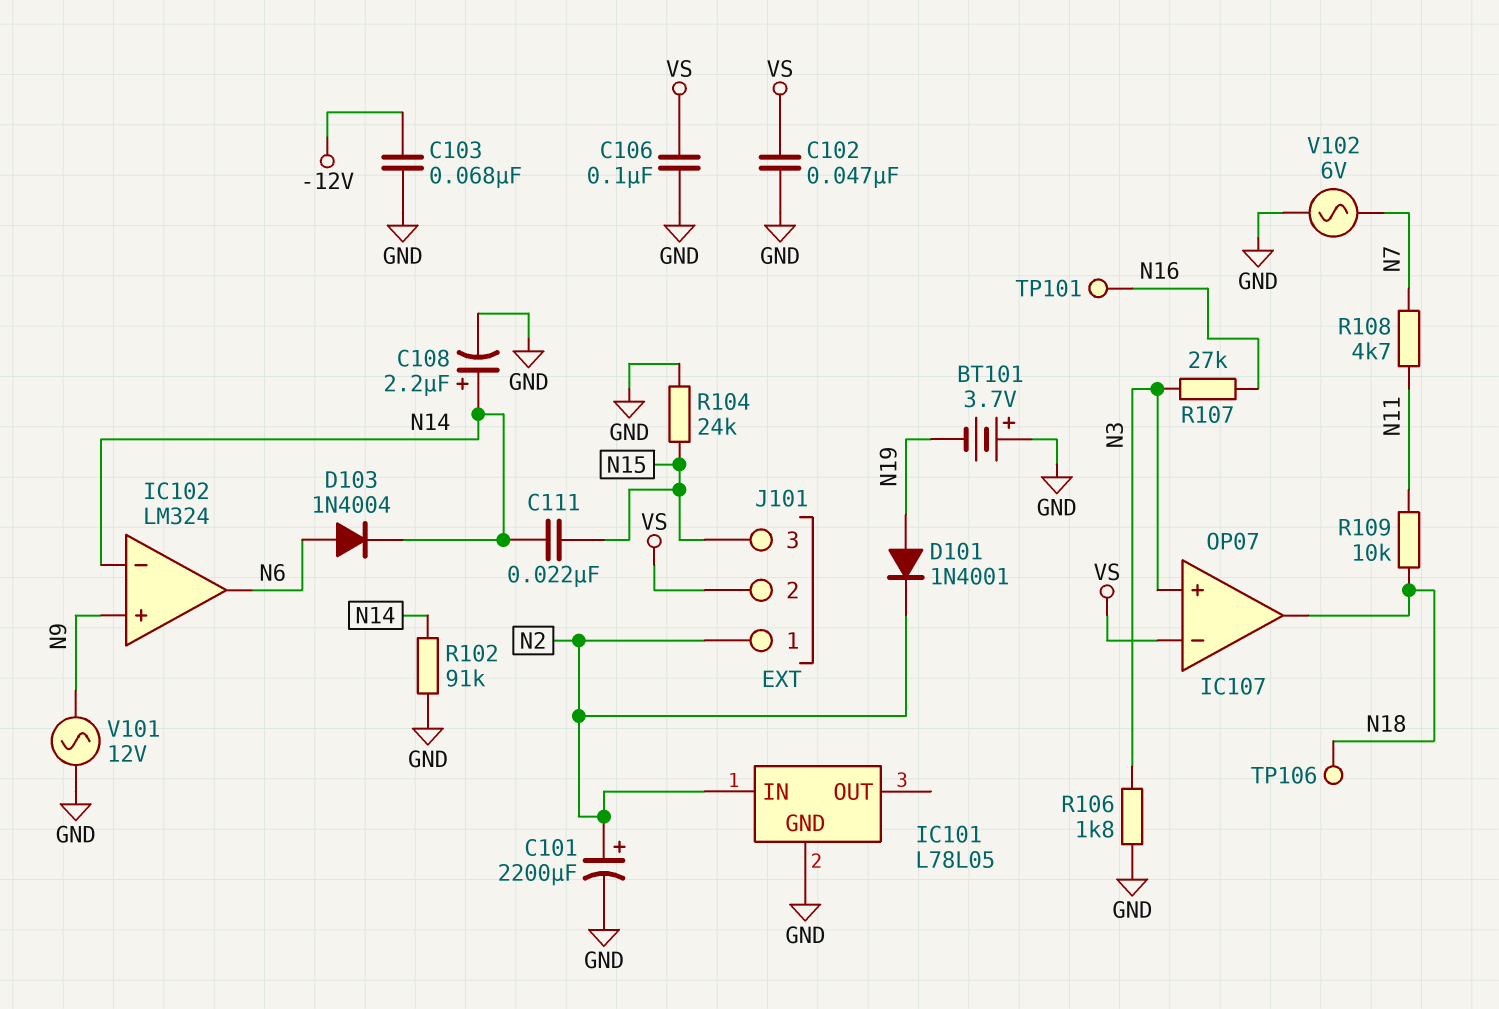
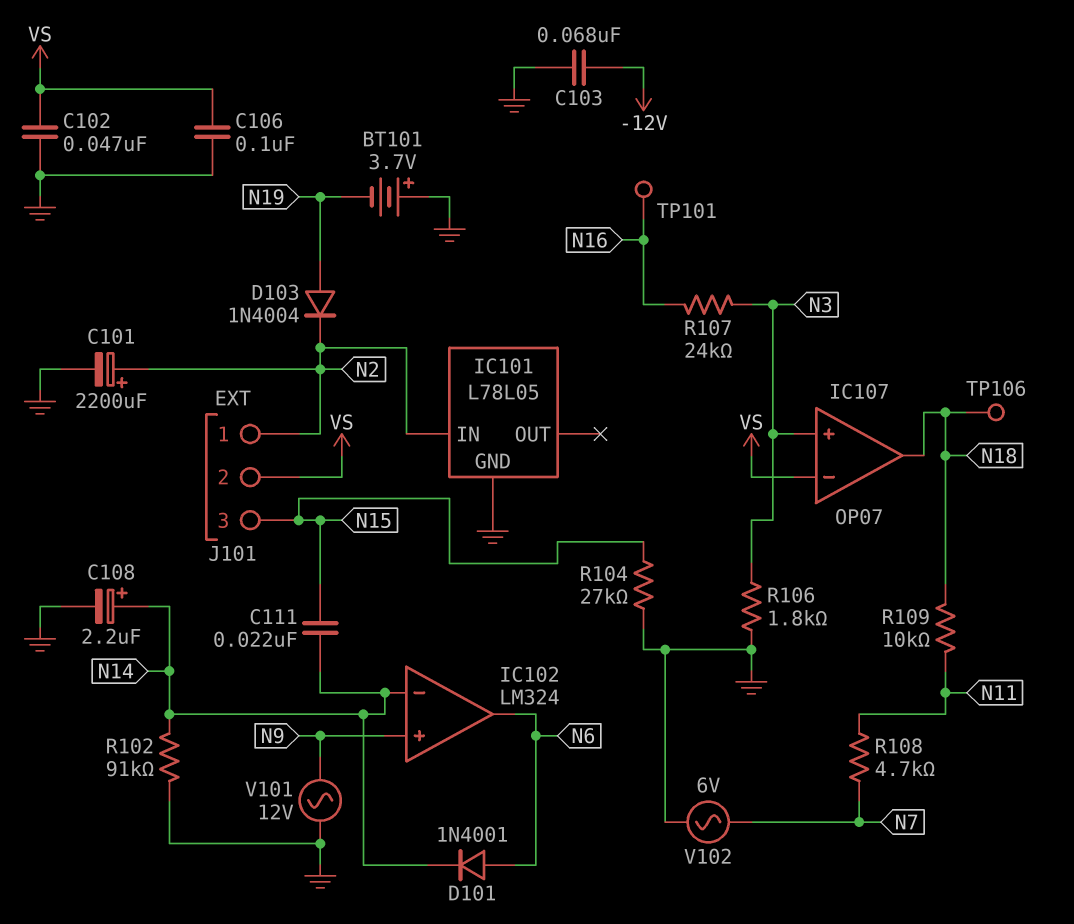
D101: diode 1N4001 (A N19, K N2) -> diode 1N4001 (A N6, K N14)
D103: diode 1N4004 (A N6, K N14) -> diode 1N4004 (A N19, K N2)
R104: 24k (GND, N15) -> 27k (GND, N15)
R107: 27k (N3, N16) -> 24k (N3, N16)

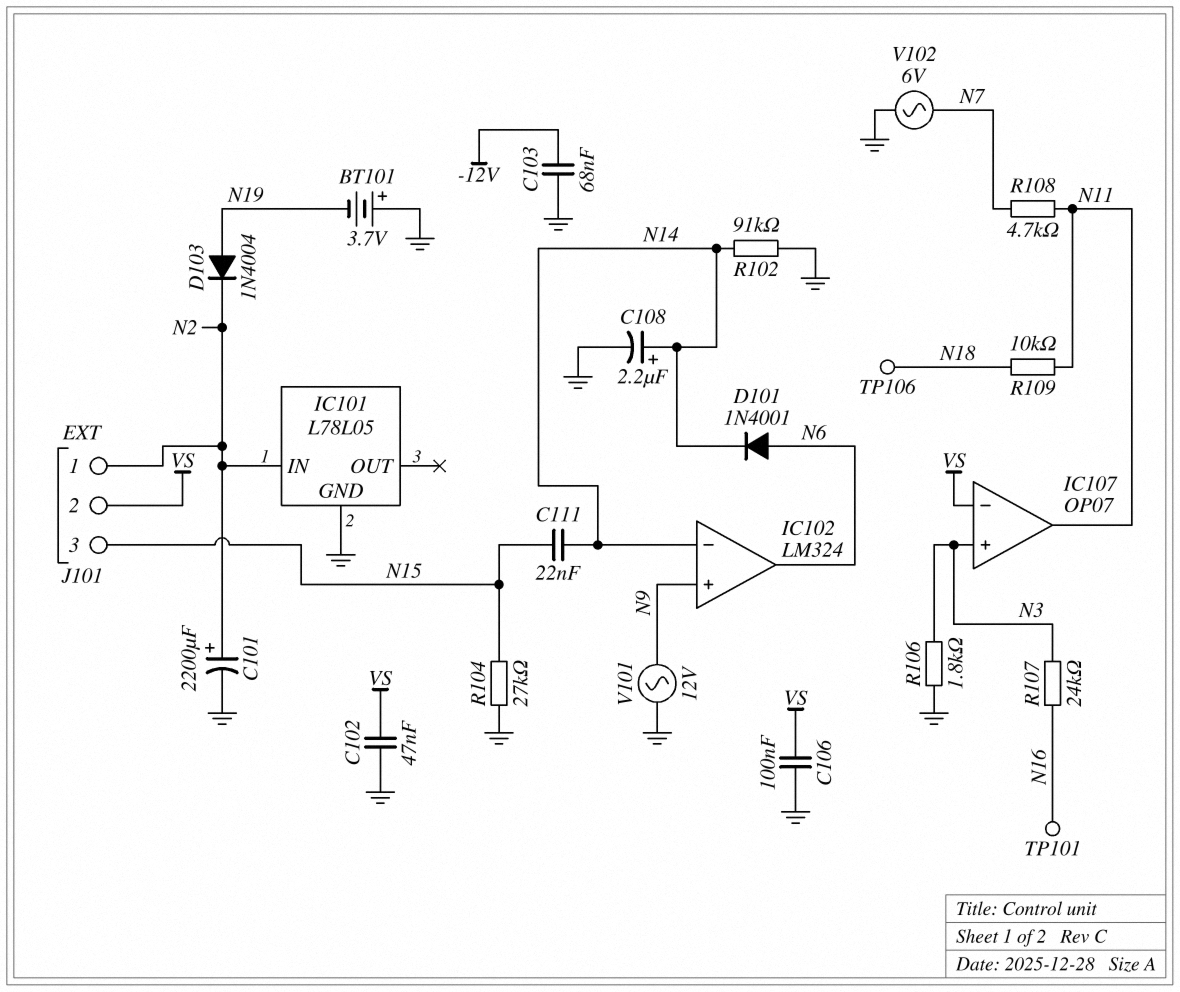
IC107 pin out: N18 -> N11

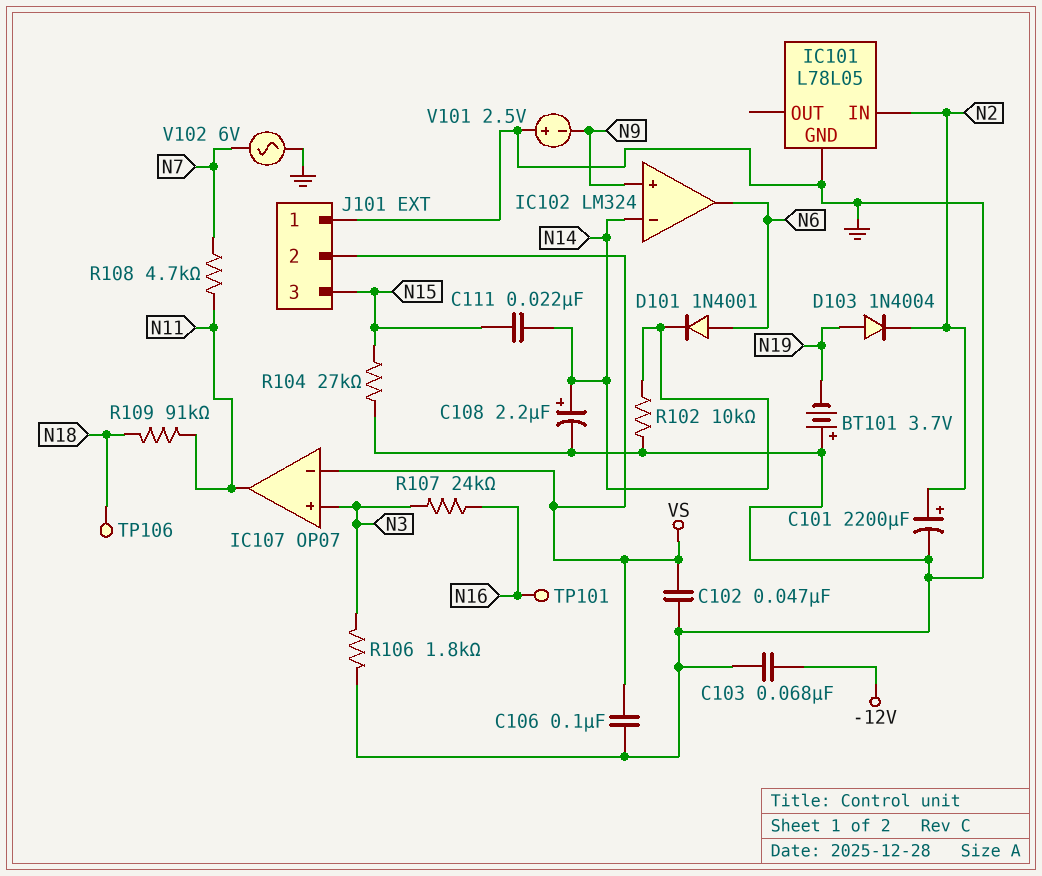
J101 pin 1: N2 -> GND
R102: 91k (GND, N14) -> 10k (GND, N14)
R109: 10k (N11, N18) -> 91k (N11, N18)
V101: AC 12V (GND, N9) -> 2.5V (plus GND, minus N9)

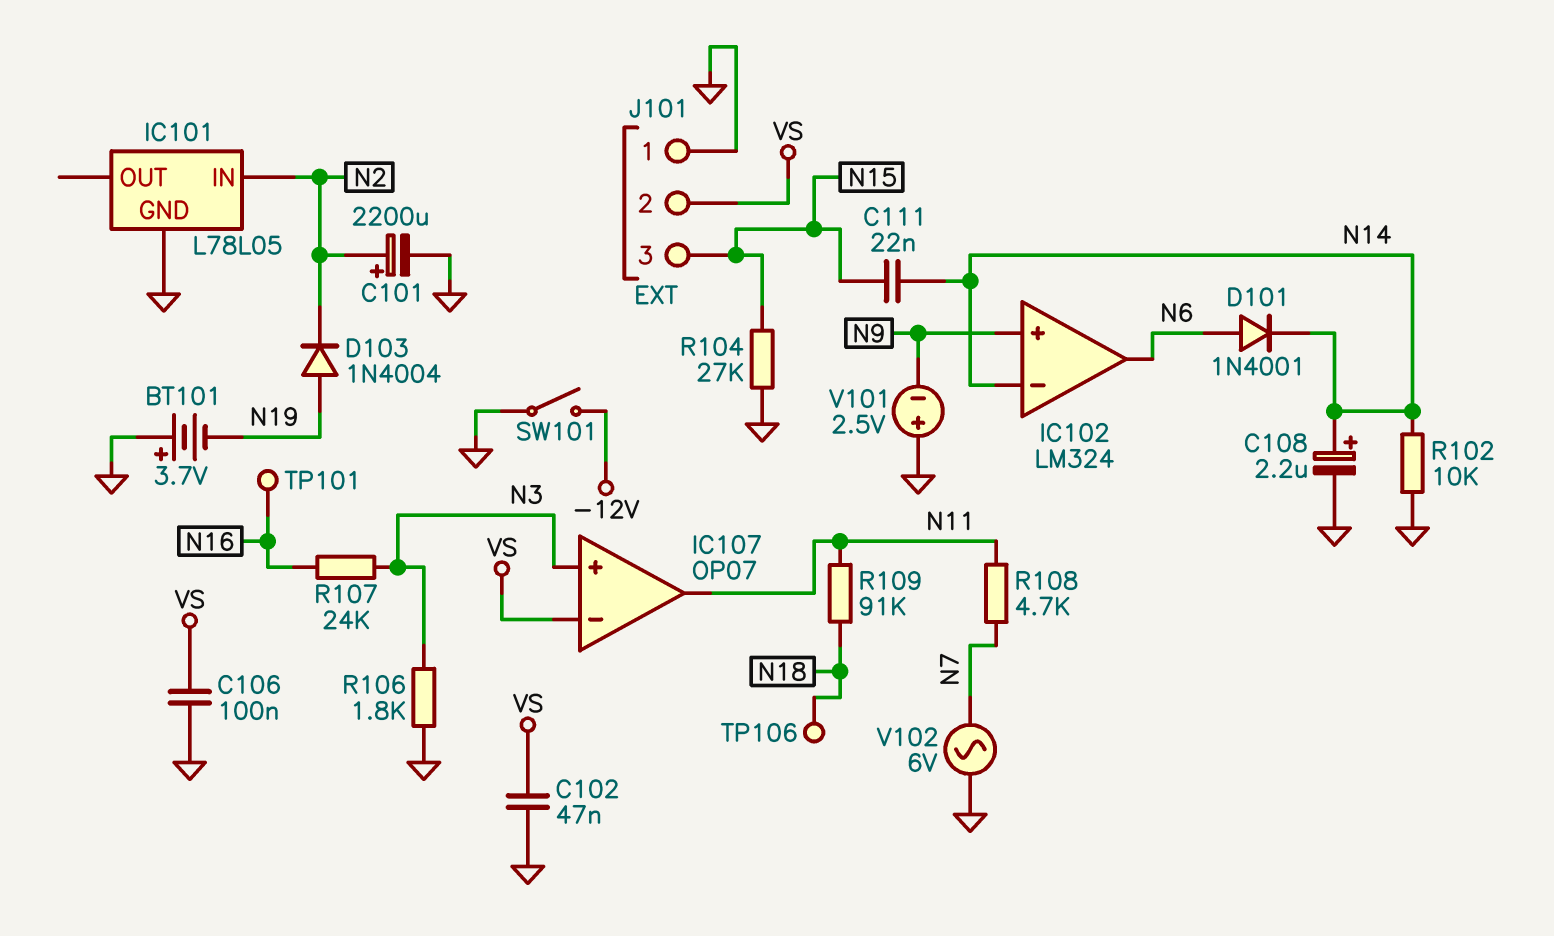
C103: 68nF (-12V, GND) -> none
SW101: none -> switch (-12V, GND)

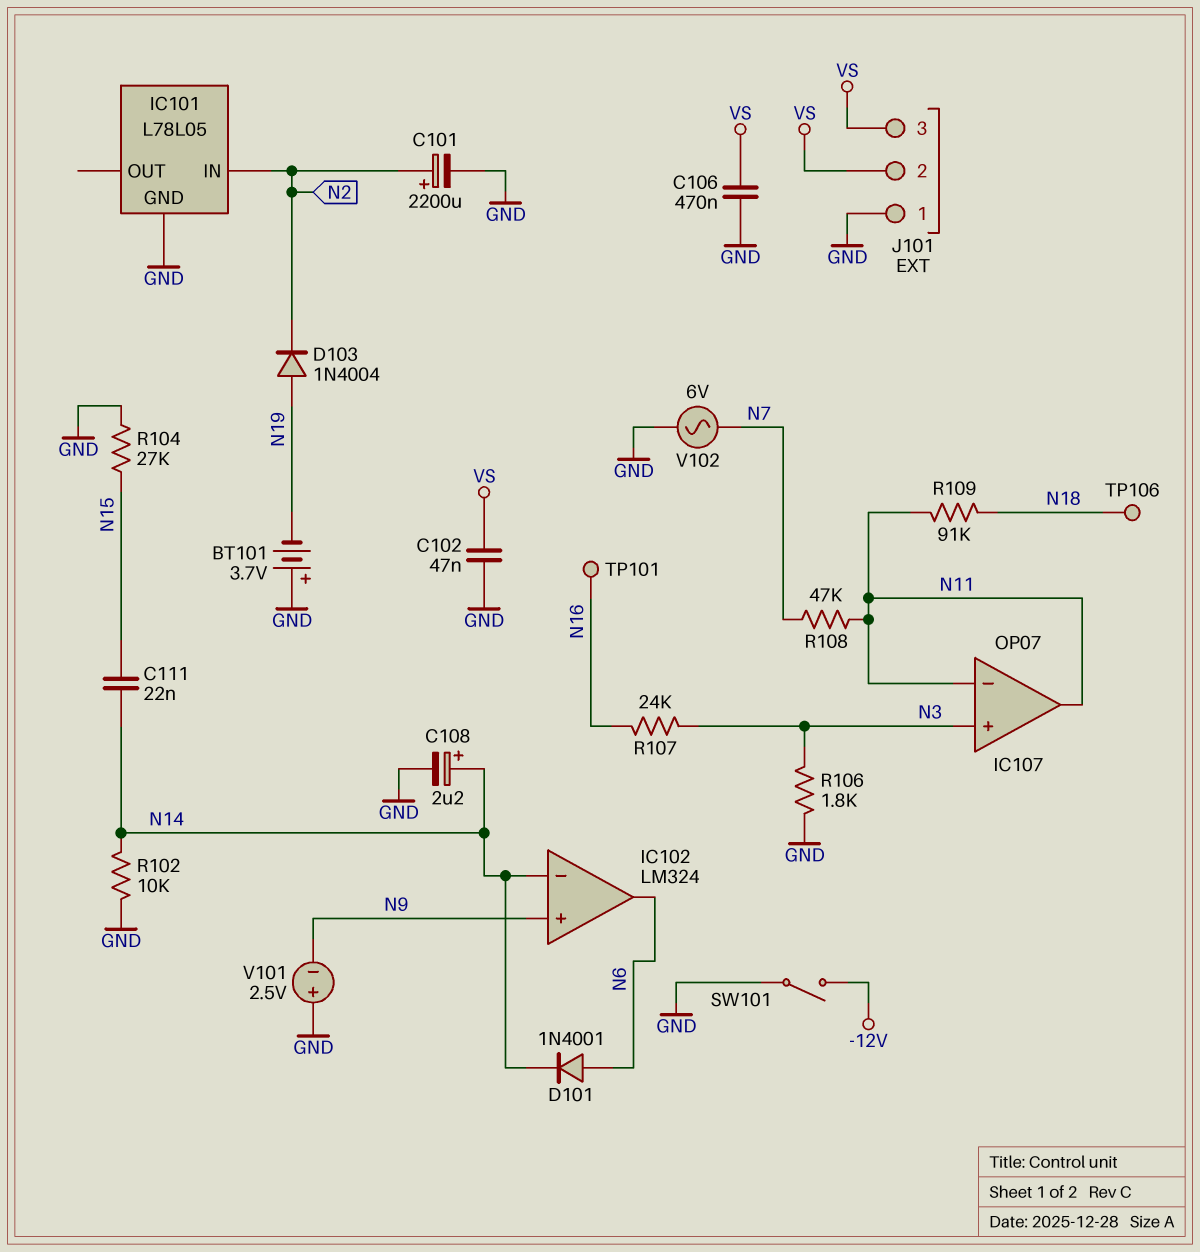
C106: 100nF (GND, VS) -> 470nF (GND, VS)
IC107 pin in-: VS -> N11
J101 pin 3: N15 -> VS
R108: 4.7k (N7, N11) -> 47k (N7, N11)

